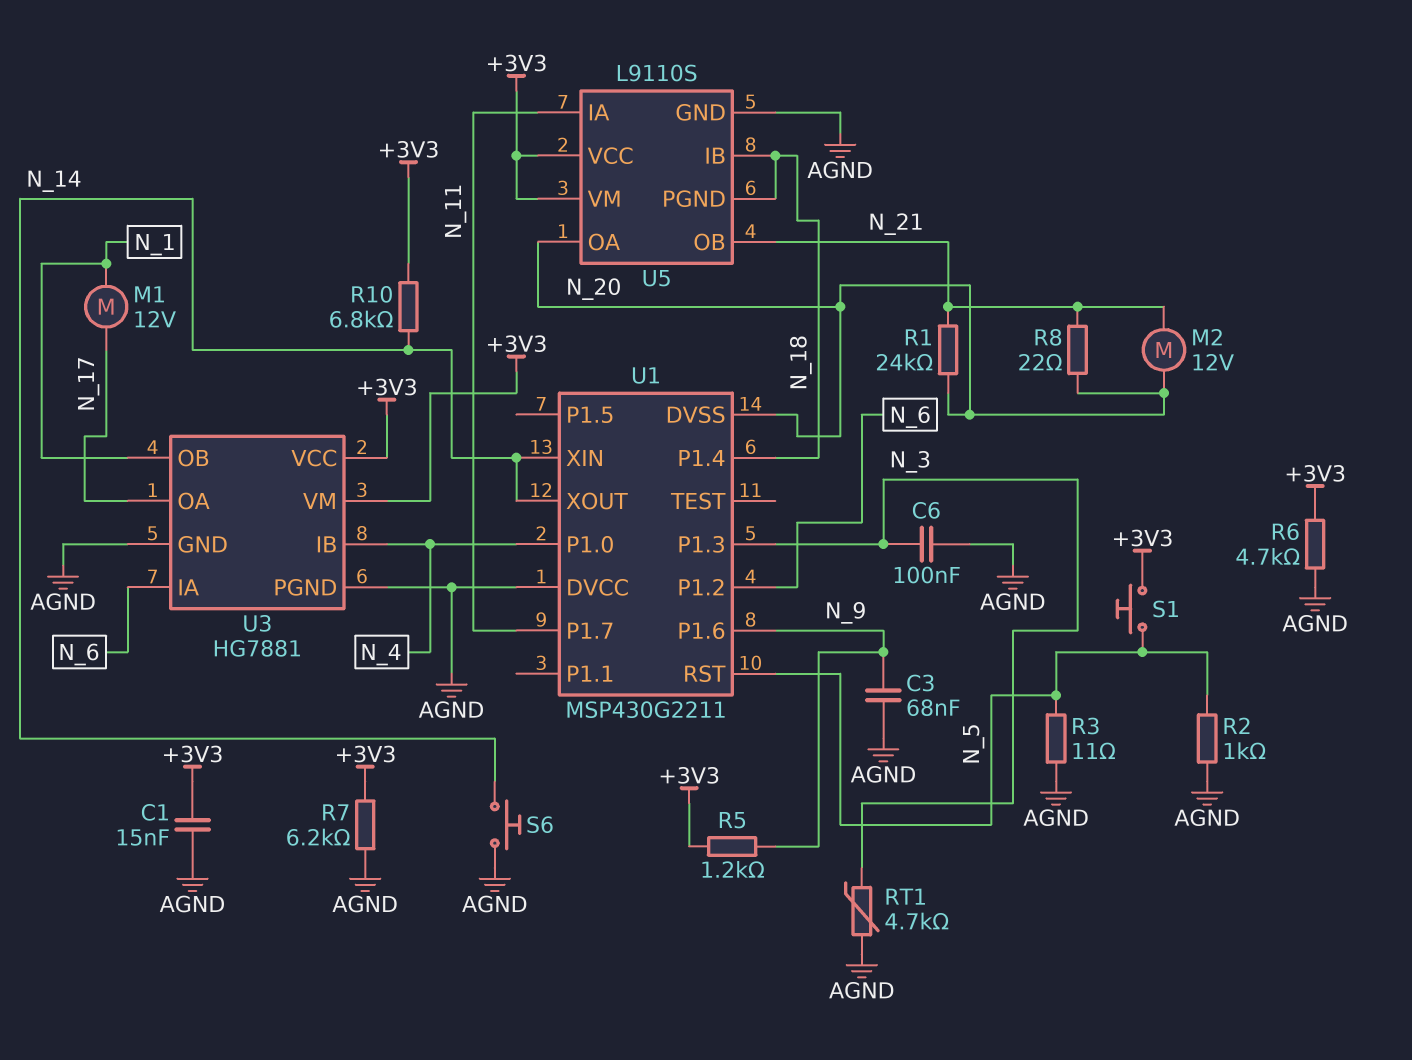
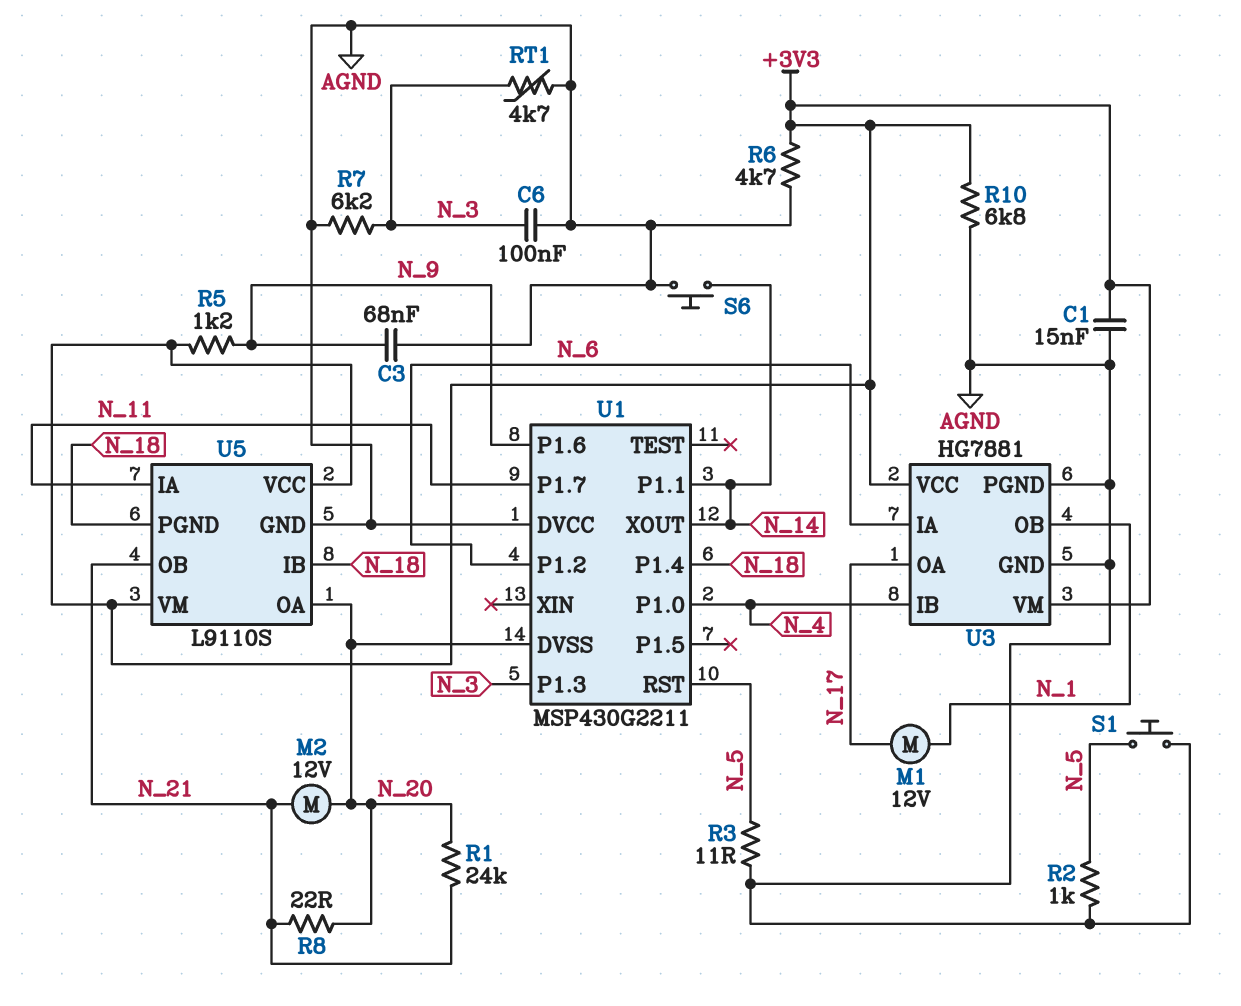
R7: 6.2k (+3V3, AGND) -> 6.2k (AGND, N_3)
R10: 6.8k (+3V3, N_14) -> 6.8k (+3V3, AGND)
S1: button (+3V3, N_5) -> button (AGND, N_5)
U1 pin P1.1: none -> N_14
U1 pin XIN: N_14 -> none

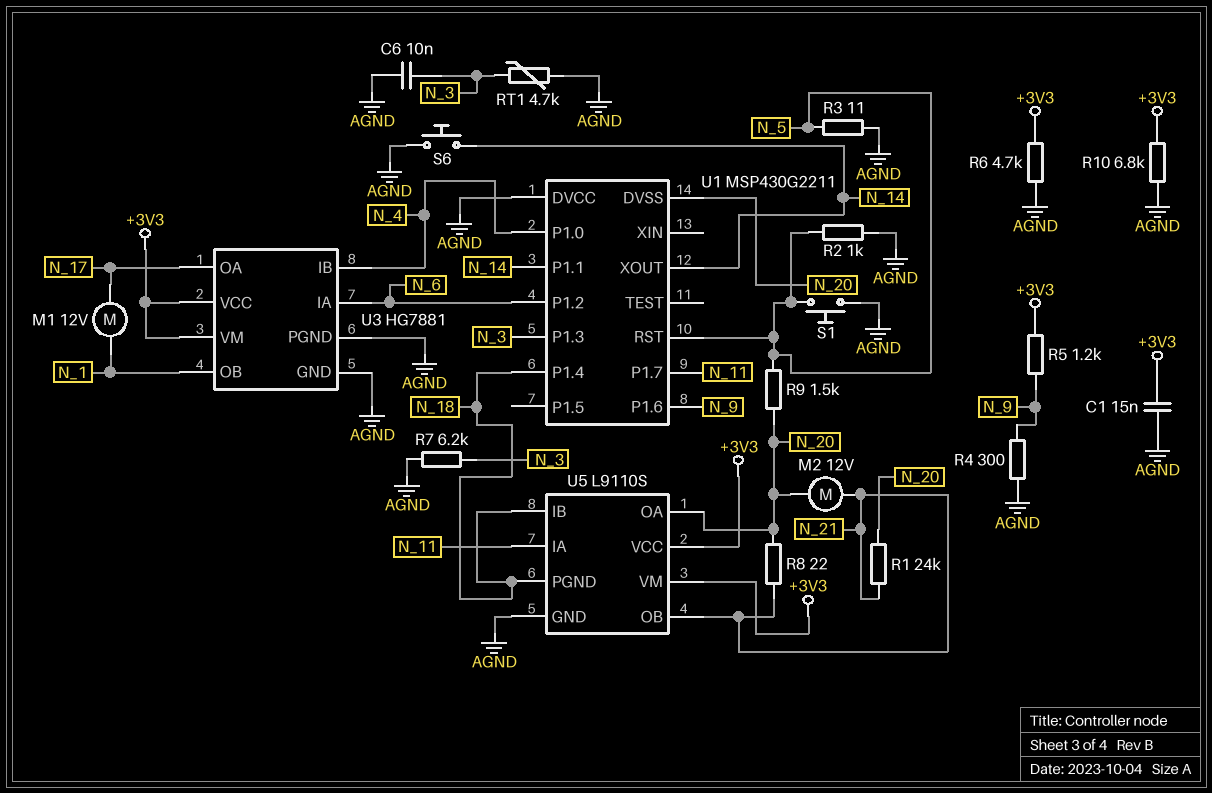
C3: 68nF (AGND, N_9) -> none
C6: 100nF (AGND, N_3) -> 10nF (AGND, N_3)
R4: none -> 300 (AGND, N_9)
R9: none -> 1.5k (N_5, N_20)

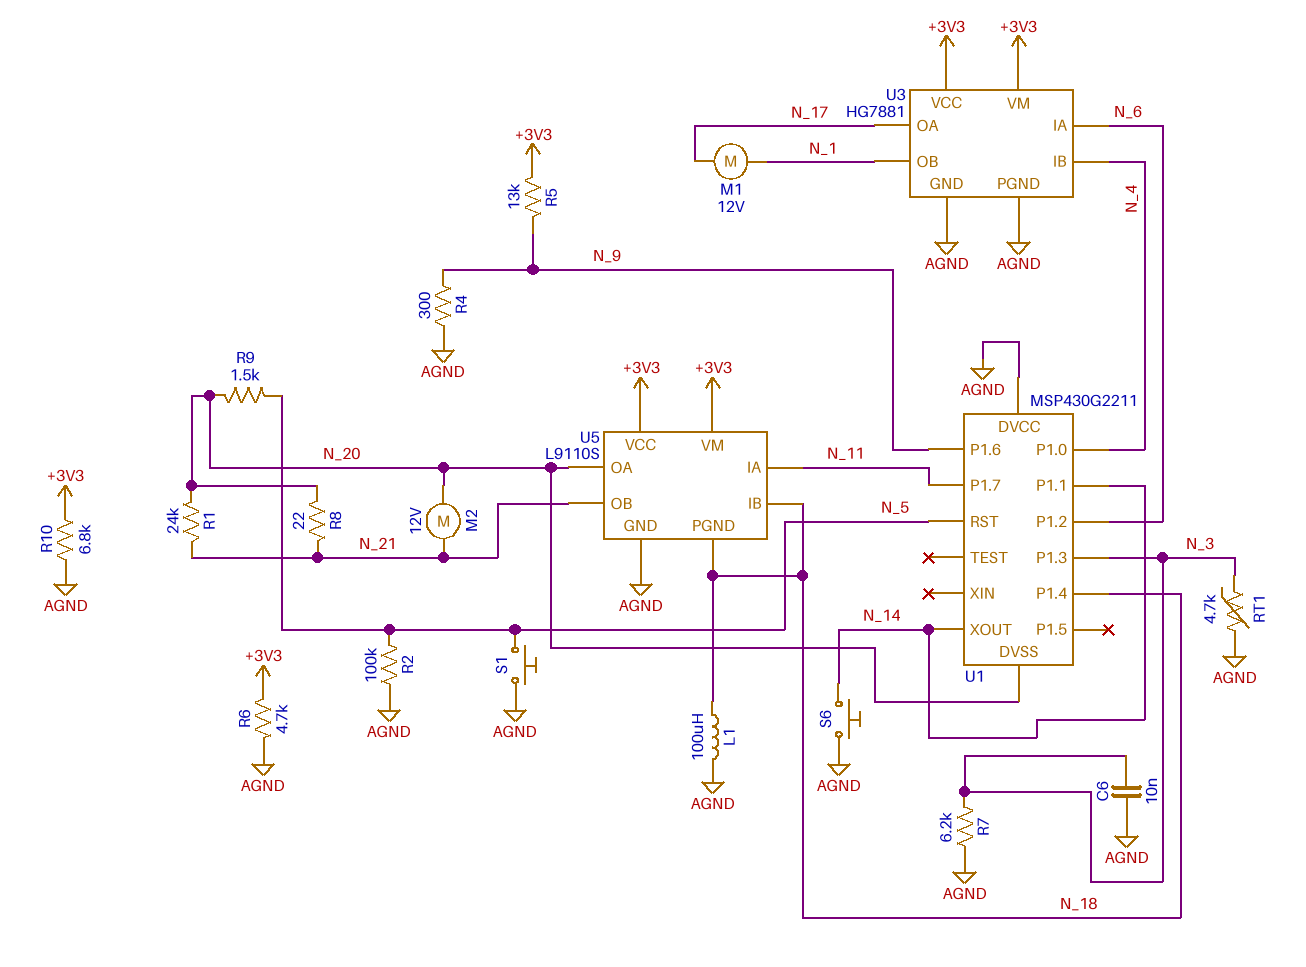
C1: 15nF (+3V3, AGND) -> none
L1: none -> 100uH (AGND, N_18)
R2: 1k (AGND, N_5) -> 100k (AGND, N_5)
R3: 11 (AGND, N_5) -> none
R5: 1.2k (+3V3, N_9) -> 13k (+3V3, N_9)

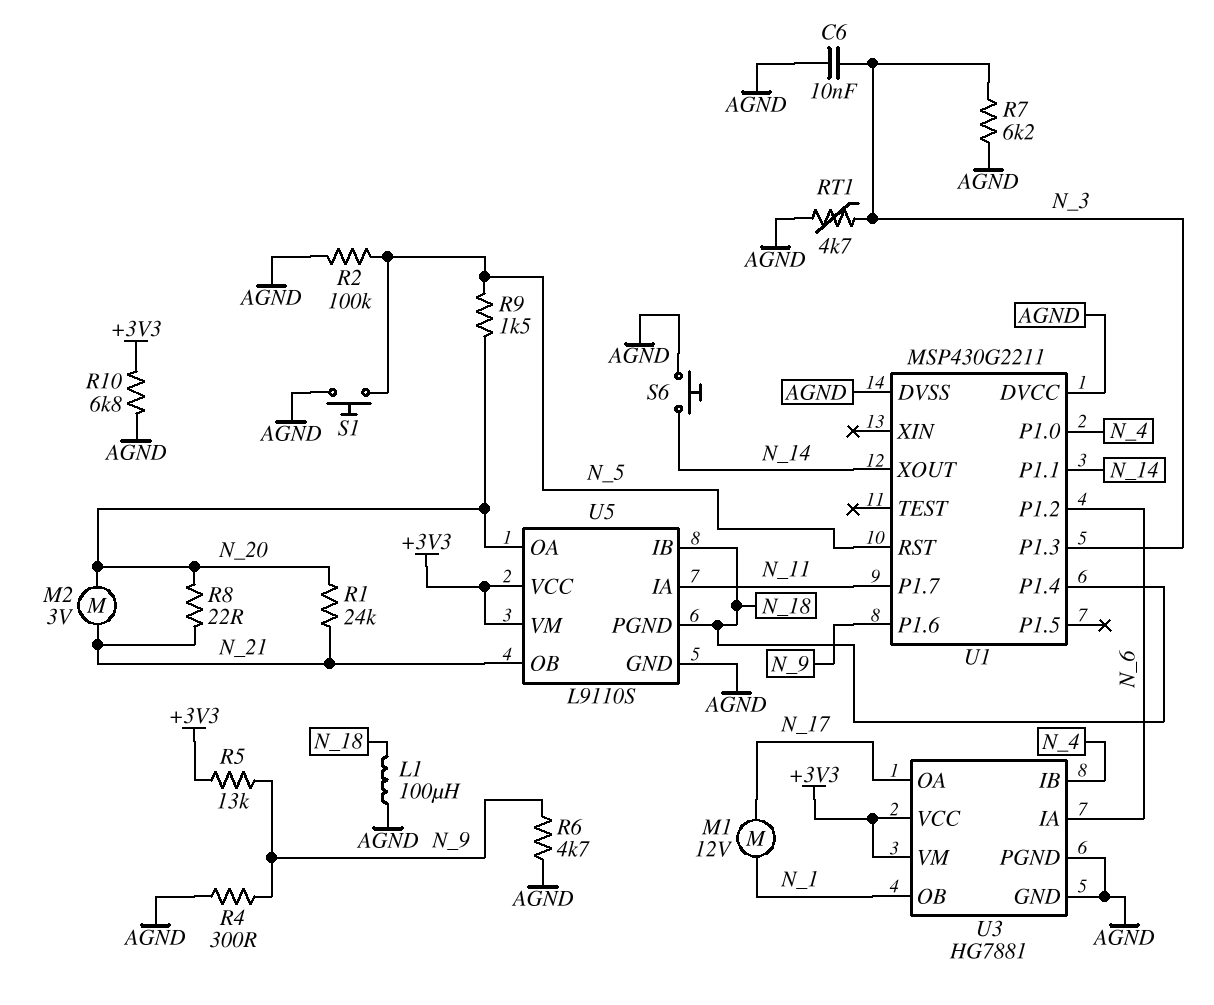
M2: motor 12V (N_20, N_21) -> motor 3V (N_20, N_21)
R6: 4.7k (+3V3, AGND) -> 4.7k (AGND, N_9)
U1 pin DVSS: N_20 -> AGND

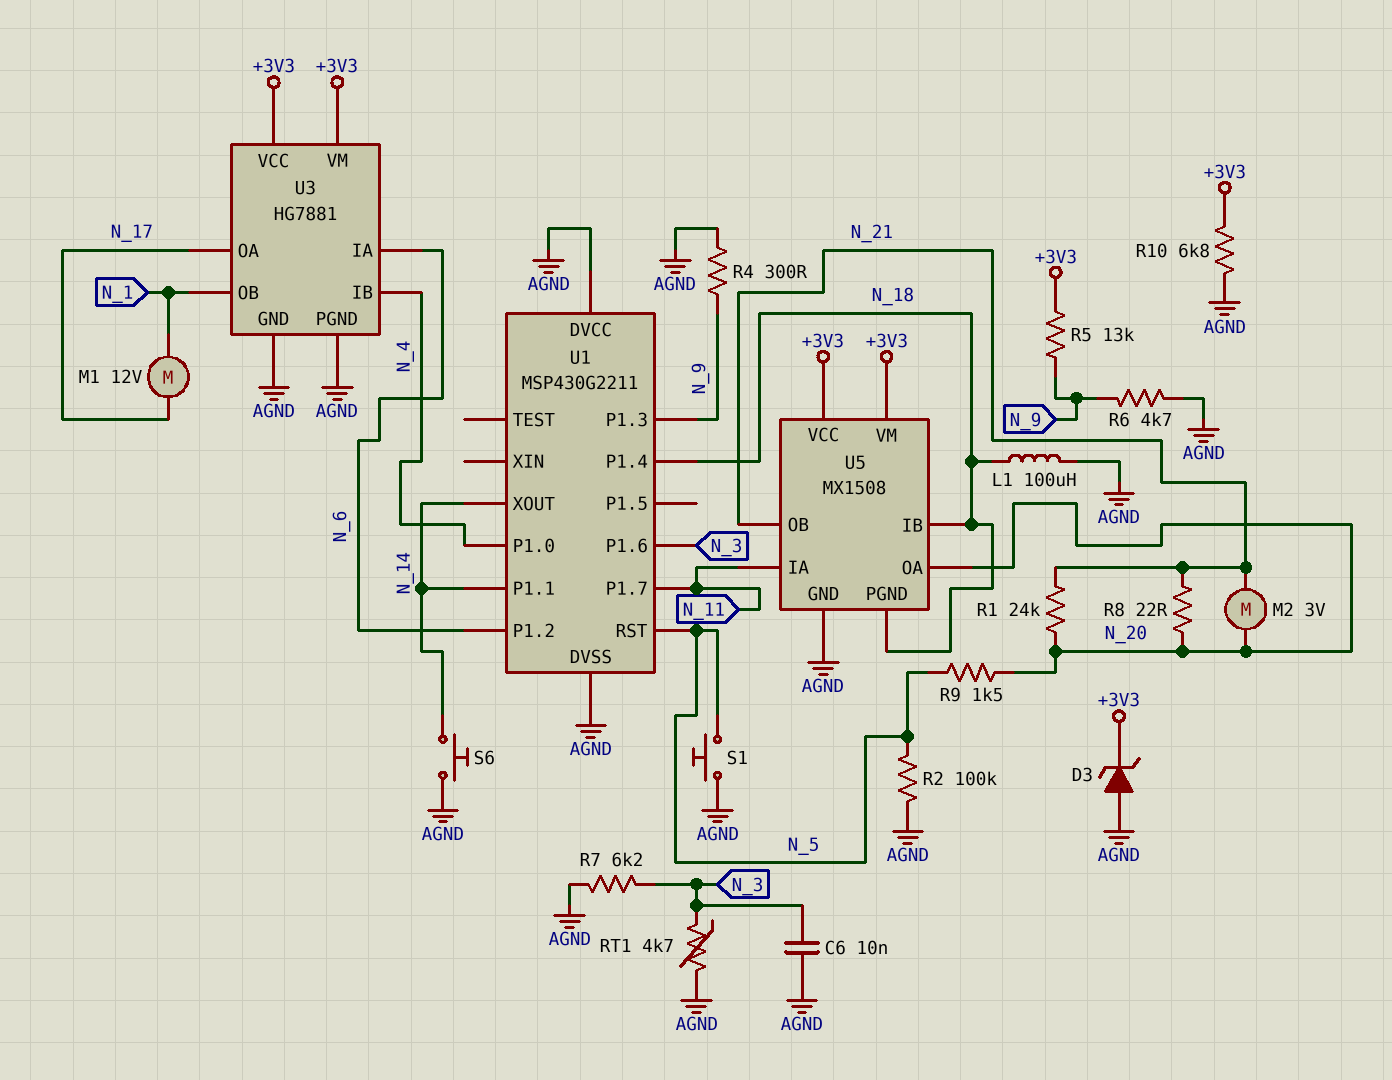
D3: none -> zener (A AGND, K +3V3)
U1 pin P1.3: N_3 -> N_9
U1 pin P1.6: N_9 -> N_3
U5: L9110S -> MX1508

